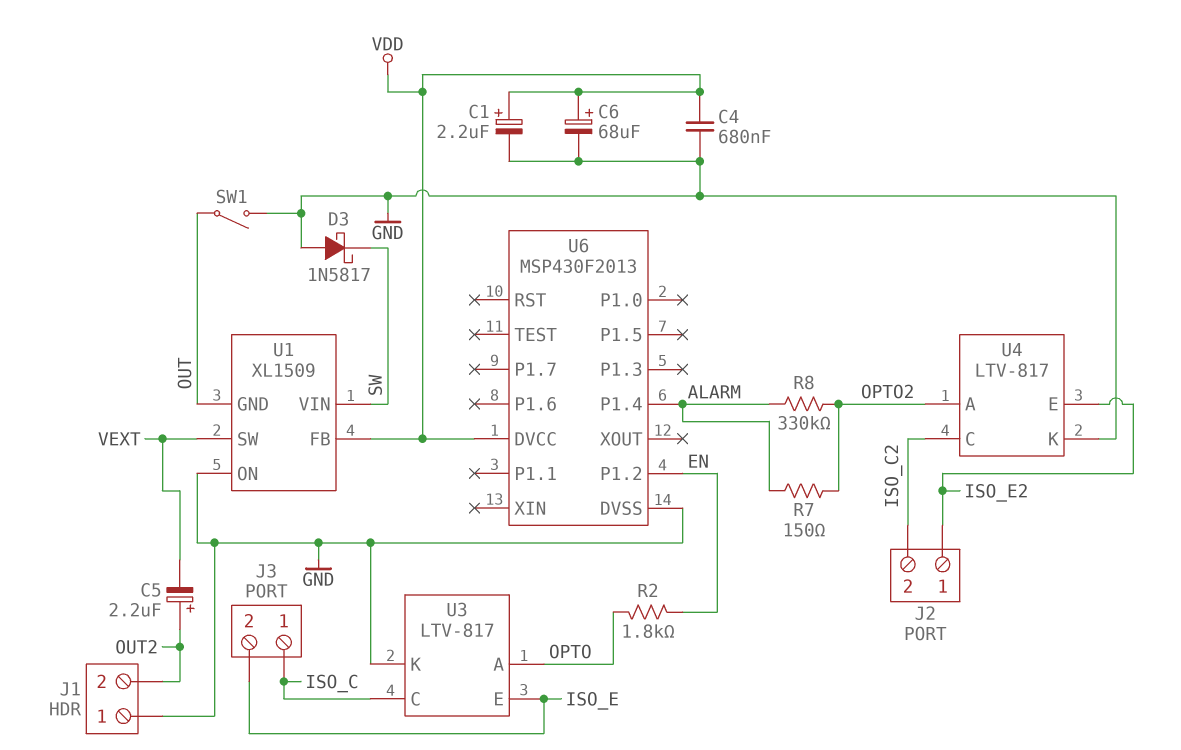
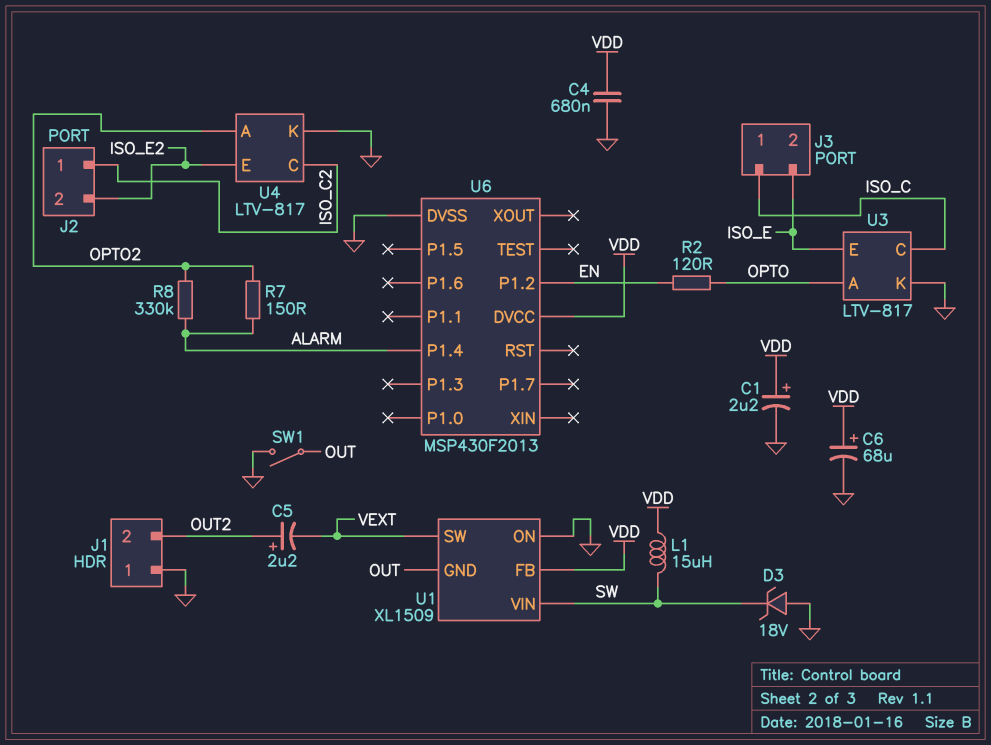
D3: schottky 1N5817 (A GND, K SW) -> zener 18V (A GND, K SW)
J2 pin 1: ISO_E2 -> ISO_C2
J2 pin 2: ISO_C2 -> ISO_E2
L1: none -> 15uH (SW, VDD)
R2: 1.8k (EN, OPTO) -> 120 (EN, OPTO)

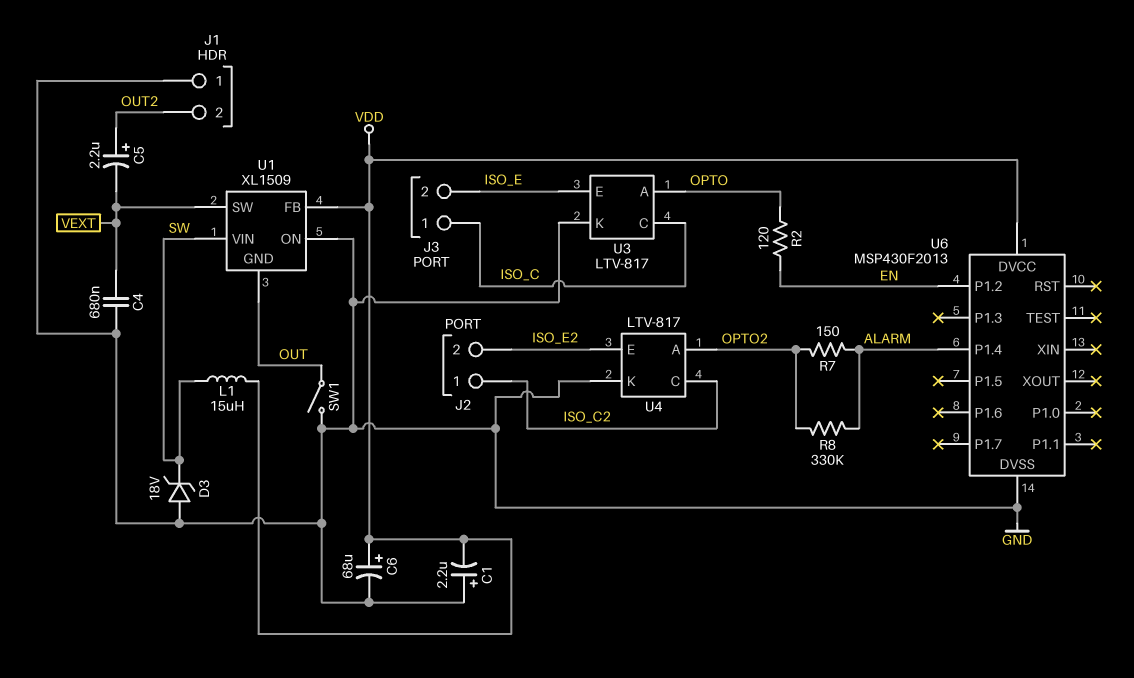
C1: 2.2uF (plus VDD, minus GND) -> 2.2uF (plus GND, minus VDD)
C4: 680nF (GND, VDD) -> 680nF (GND, VEXT)

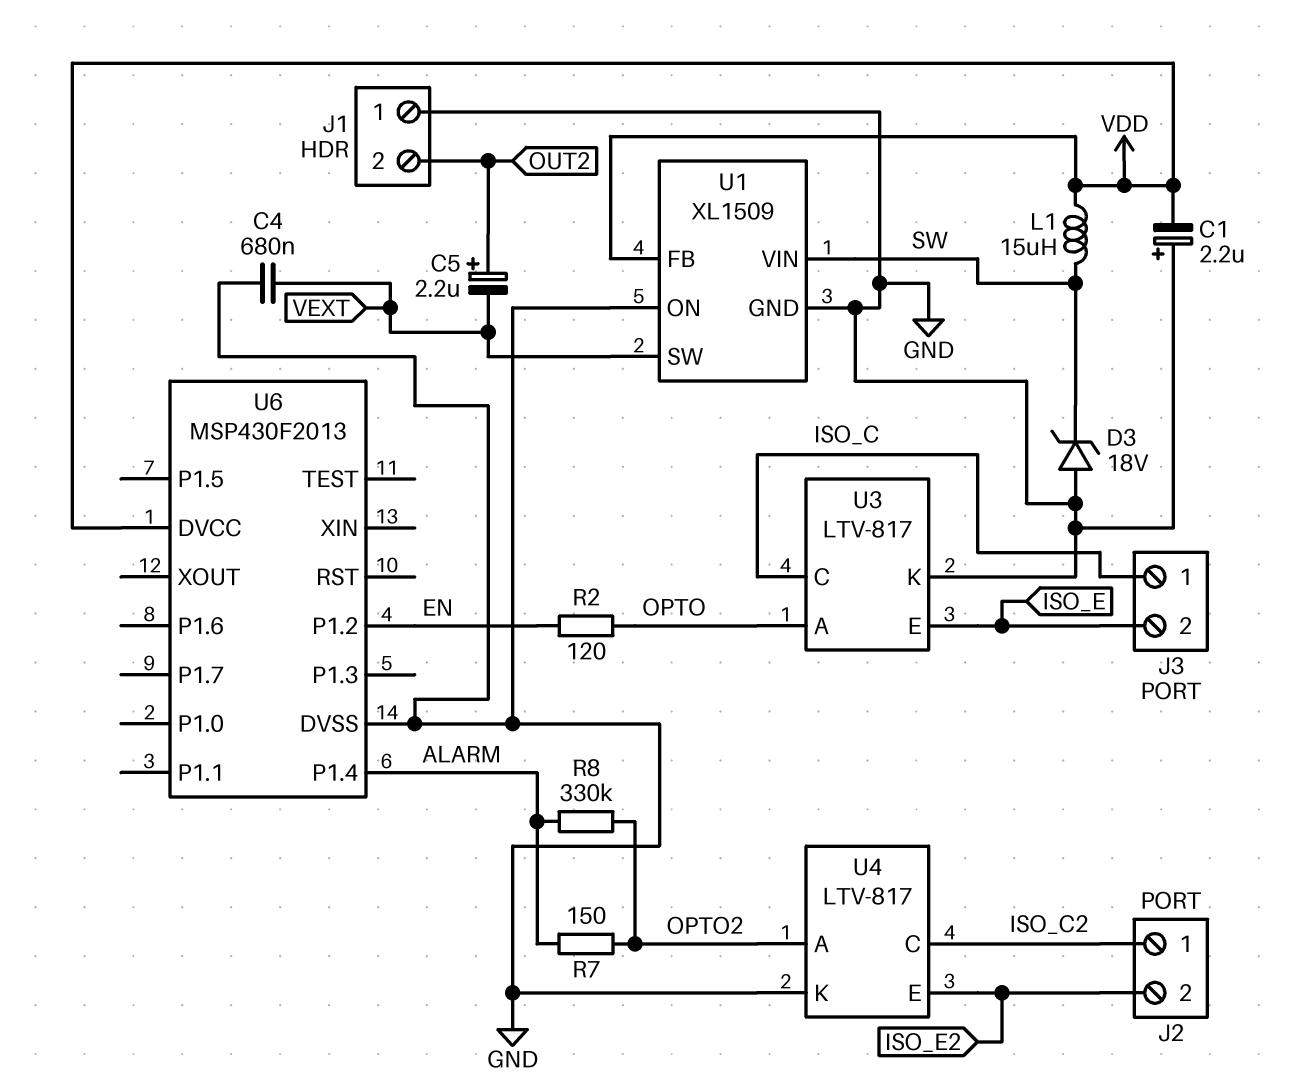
C6: 68uF (plus VDD, minus GND) -> none
SW1: switch (GND, OUT) -> none
U1 pin GND: OUT -> GND

